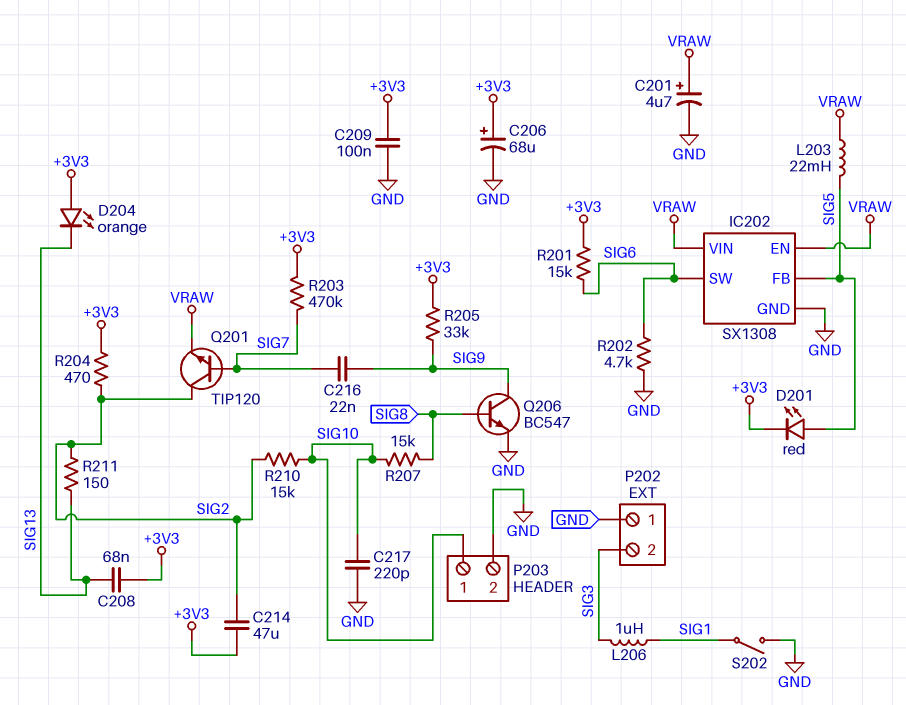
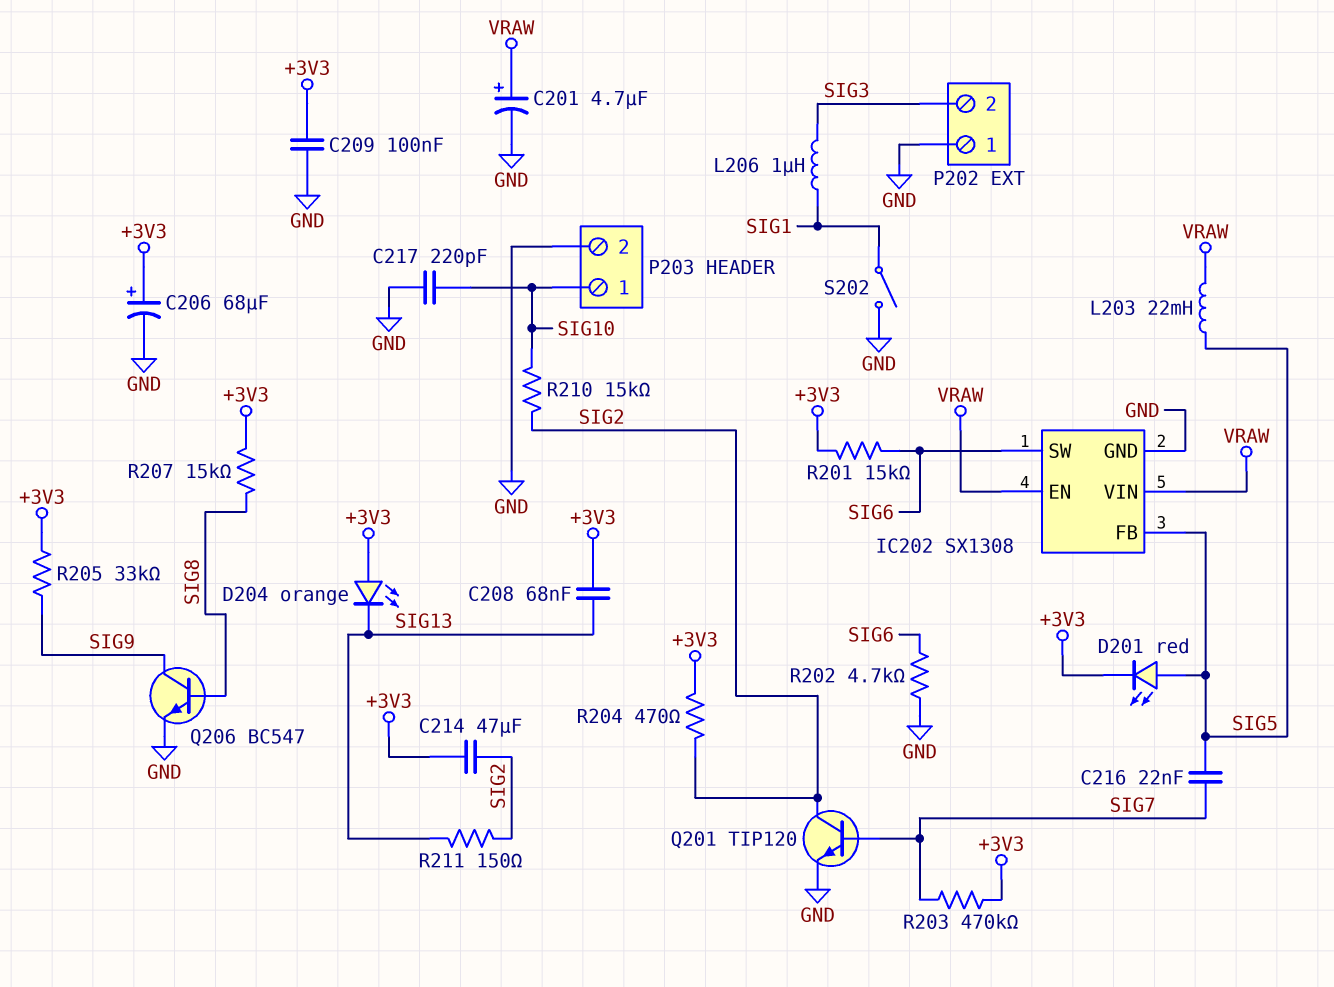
C216: 22nF (SIG7, SIG9) -> 22nF (SIG5, SIG7)
Q201: NPN TIP120 (B SIG7, C SIG2, E VRAW) -> NPN TIP120 (B SIG7, C SIG2, E GND)
R207: 15k (SIG8, SIG10) -> 15k (+3V3, SIG8)

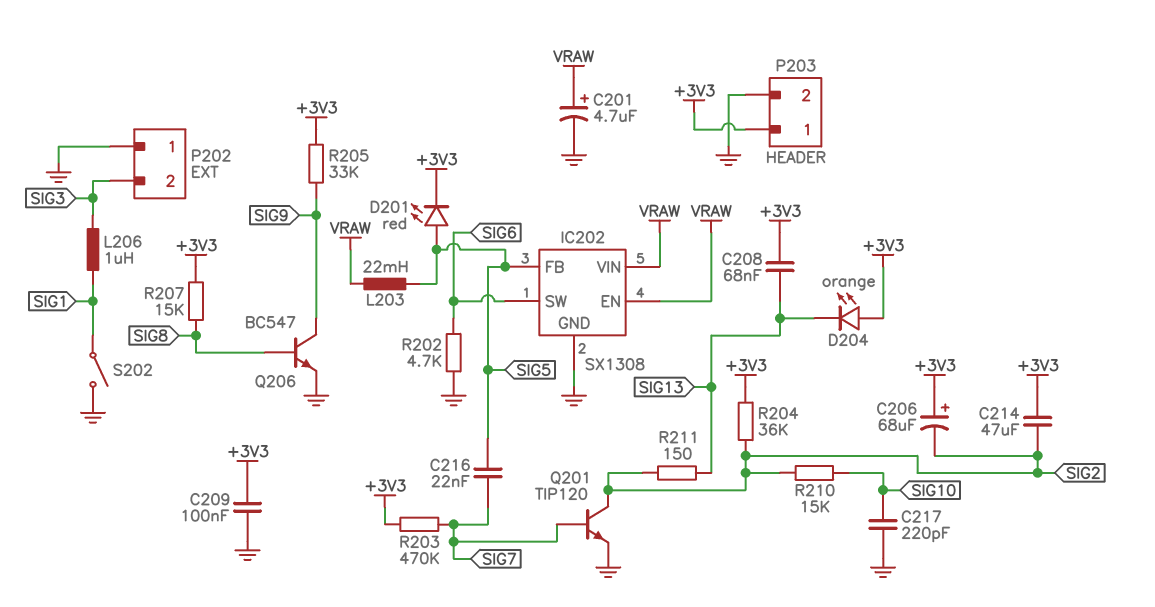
C206: 68uF (plus +3V3, minus GND) -> 68uF (plus +3V3, minus SIG2)
P203 pin 1: SIG10 -> +3V3
R201: 15k (+3V3, SIG6) -> none
R204: 470 (+3V3, SIG2) -> 36k (+3V3, SIG2)

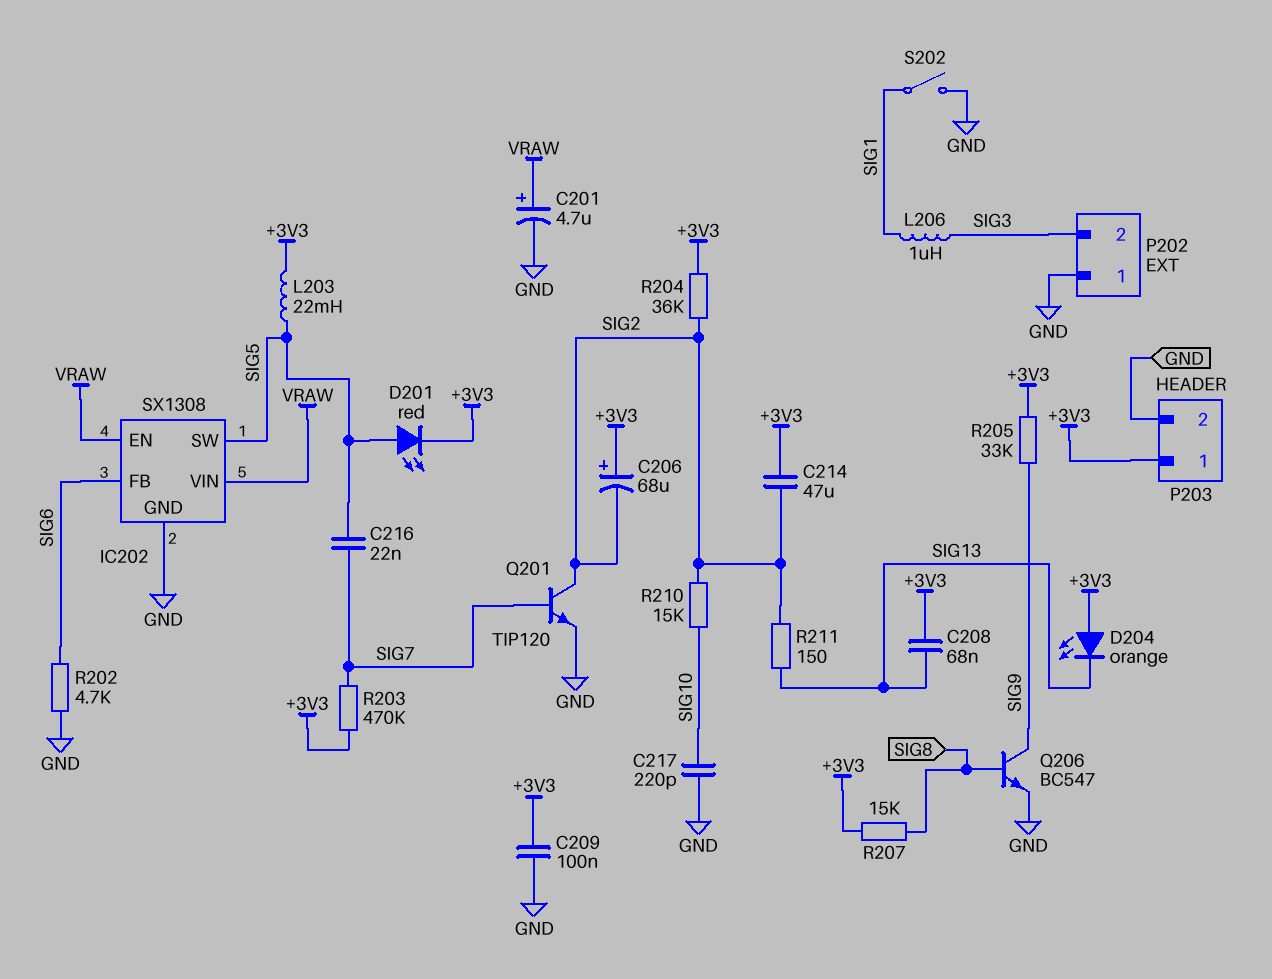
IC202 pin FB: SIG5 -> SIG6
IC202 pin SW: SIG6 -> SIG5
L203: 22mH (SIG5, VRAW) -> 22mH (+3V3, SIG5)

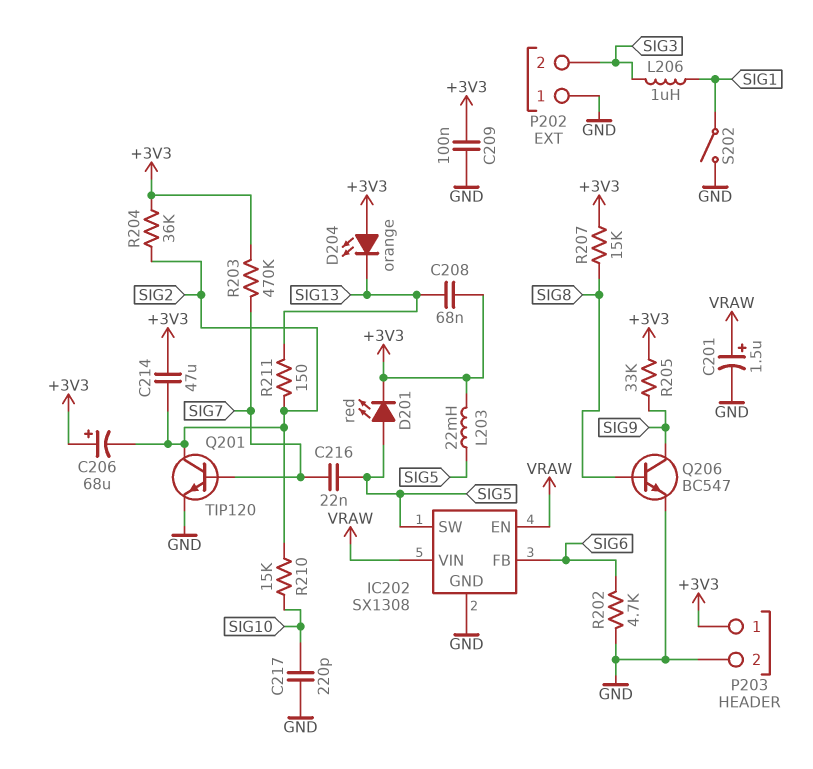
C201: 4.7uF (plus VRAW, minus GND) -> 1.5uF (plus VRAW, minus GND)

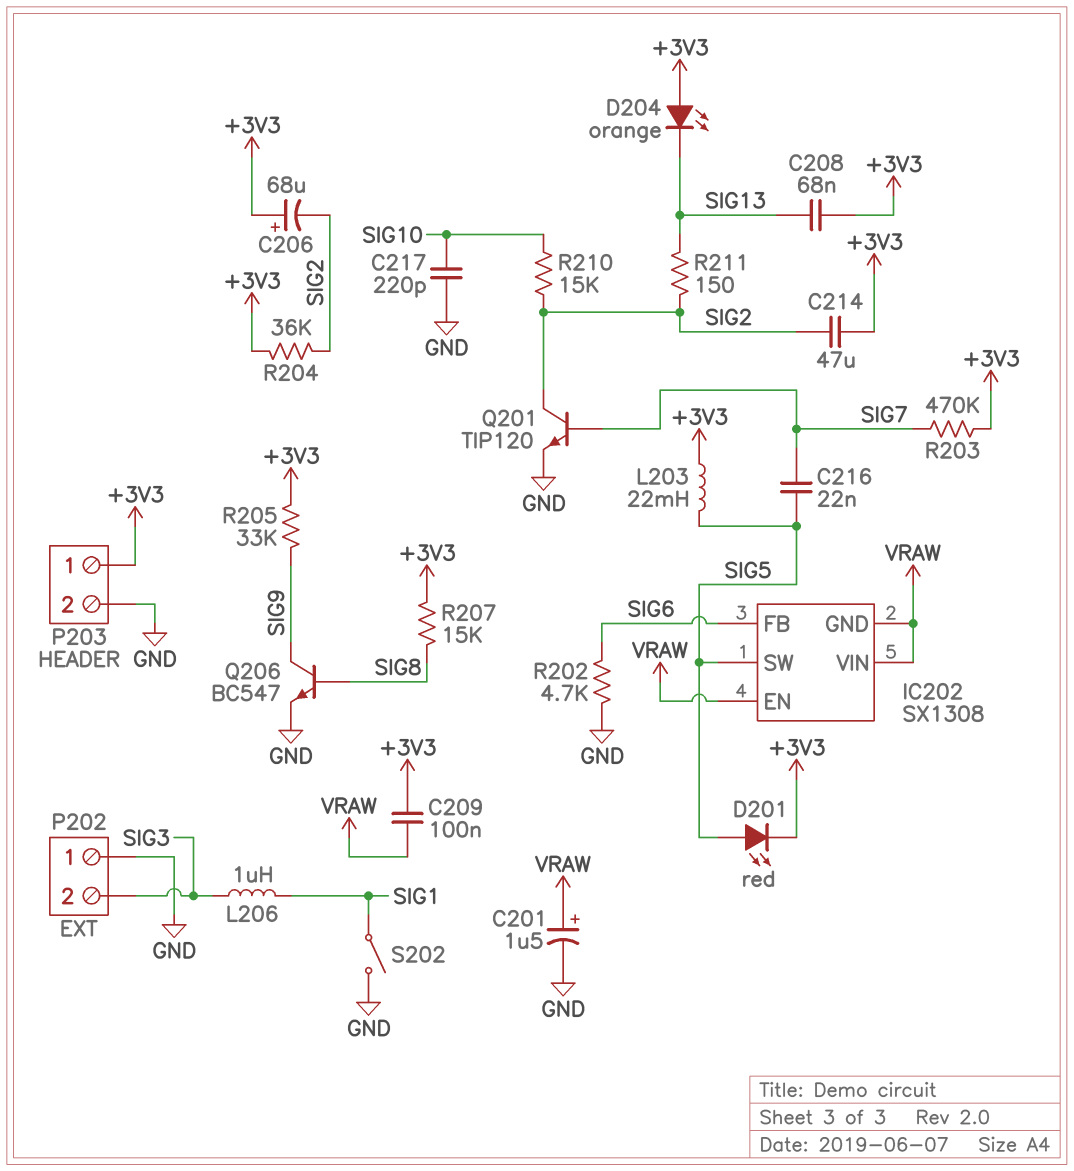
C209: 100nF (+3V3, GND) -> 100nF (+3V3, VRAW)
IC202 pin GND: GND -> VRAW

